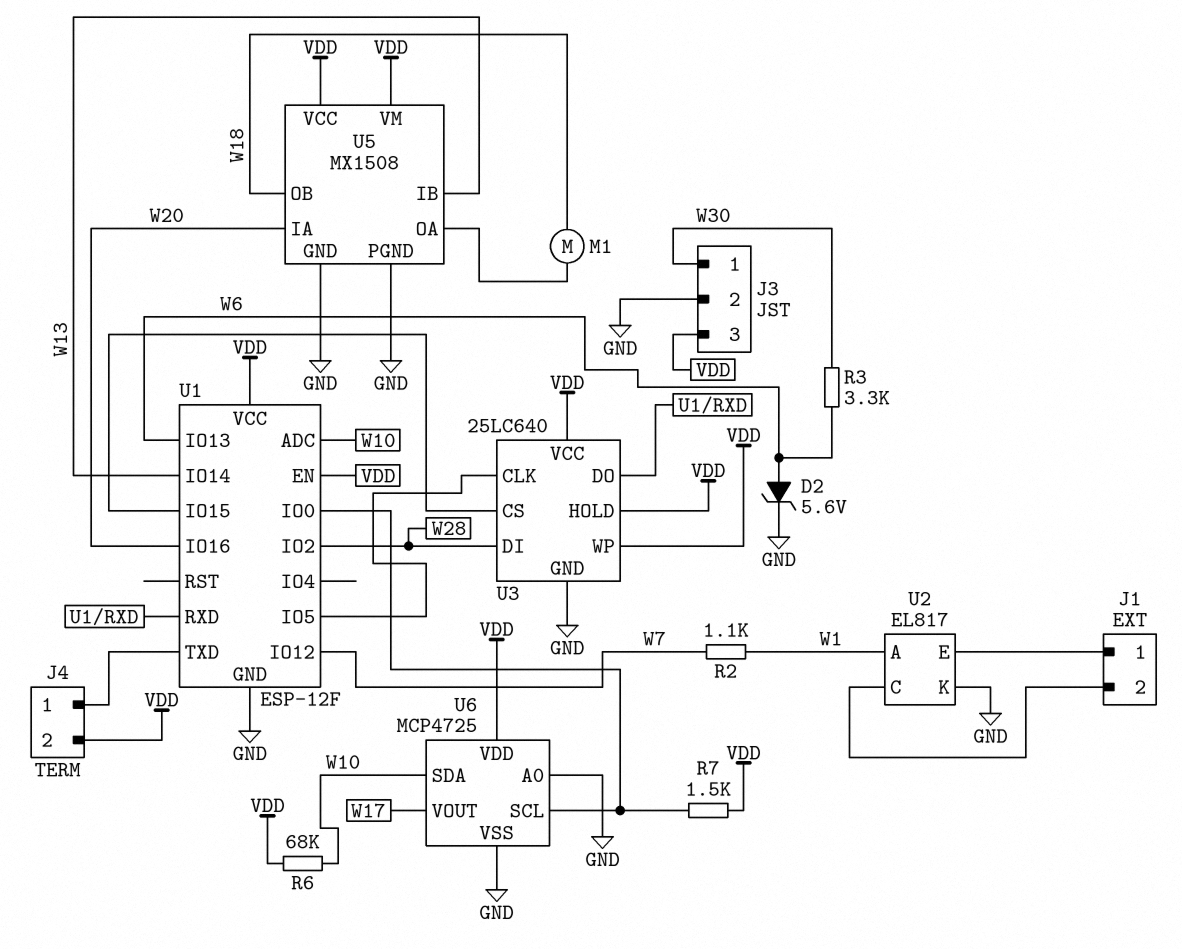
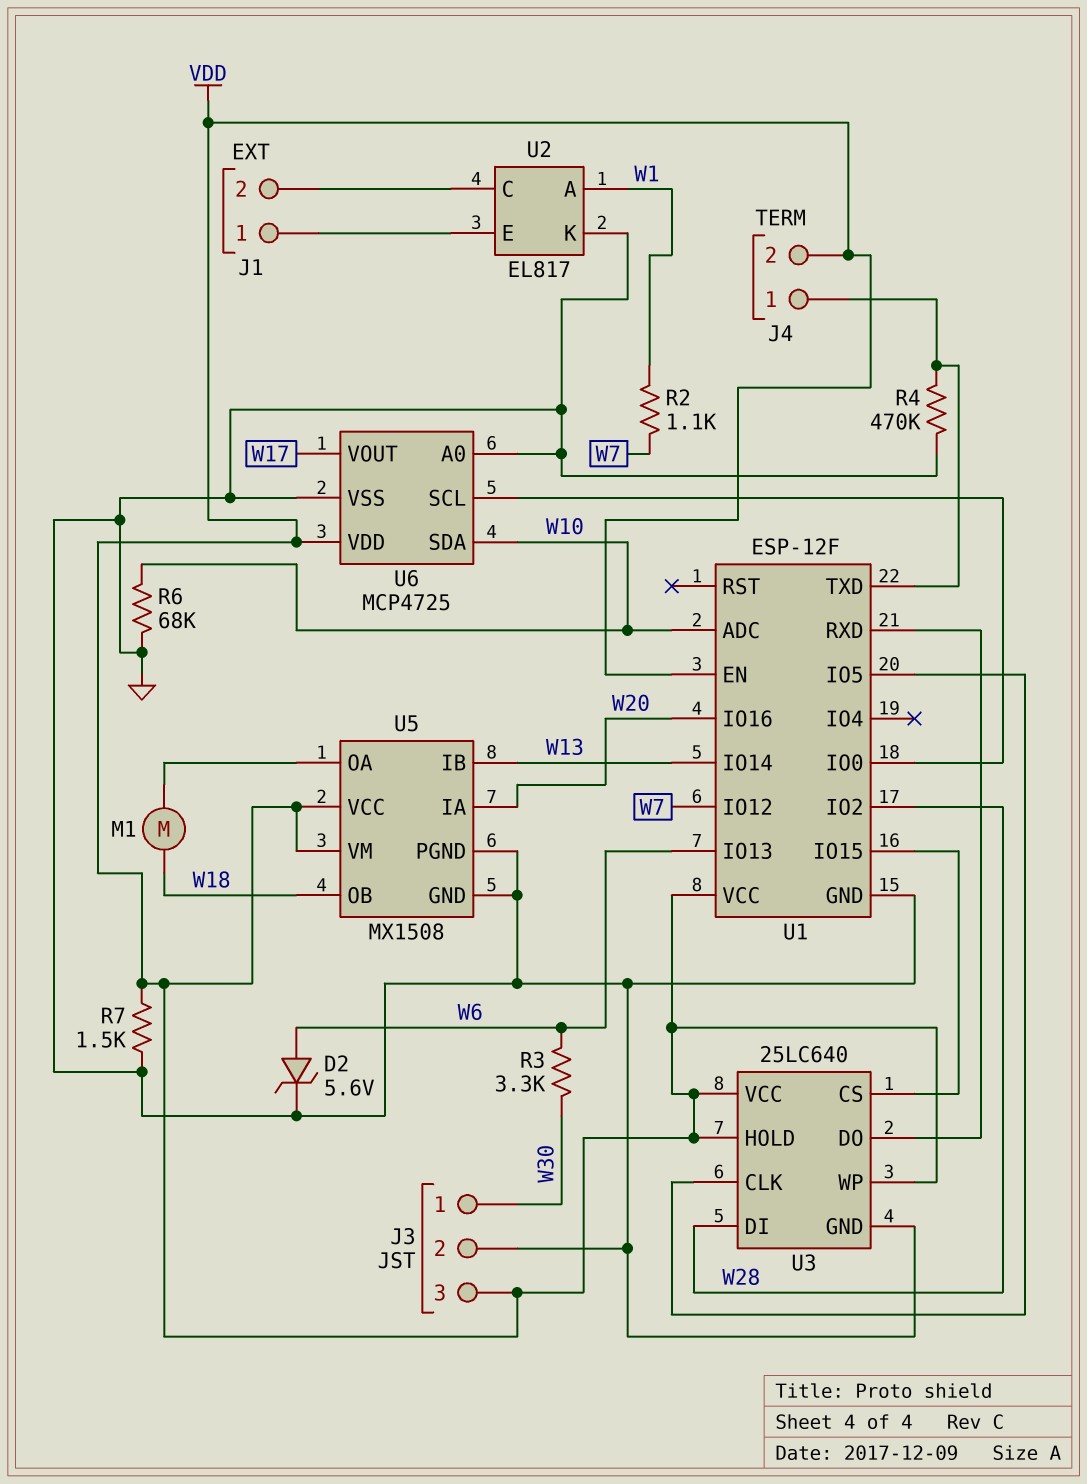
R4: none -> 470k (GND, J4/1)
R6: 68k (VDD, W10) -> 68k (GND, W10)
R7: 1.5k (U1/IO0, VDD) -> 1.5k (GND, VDD)

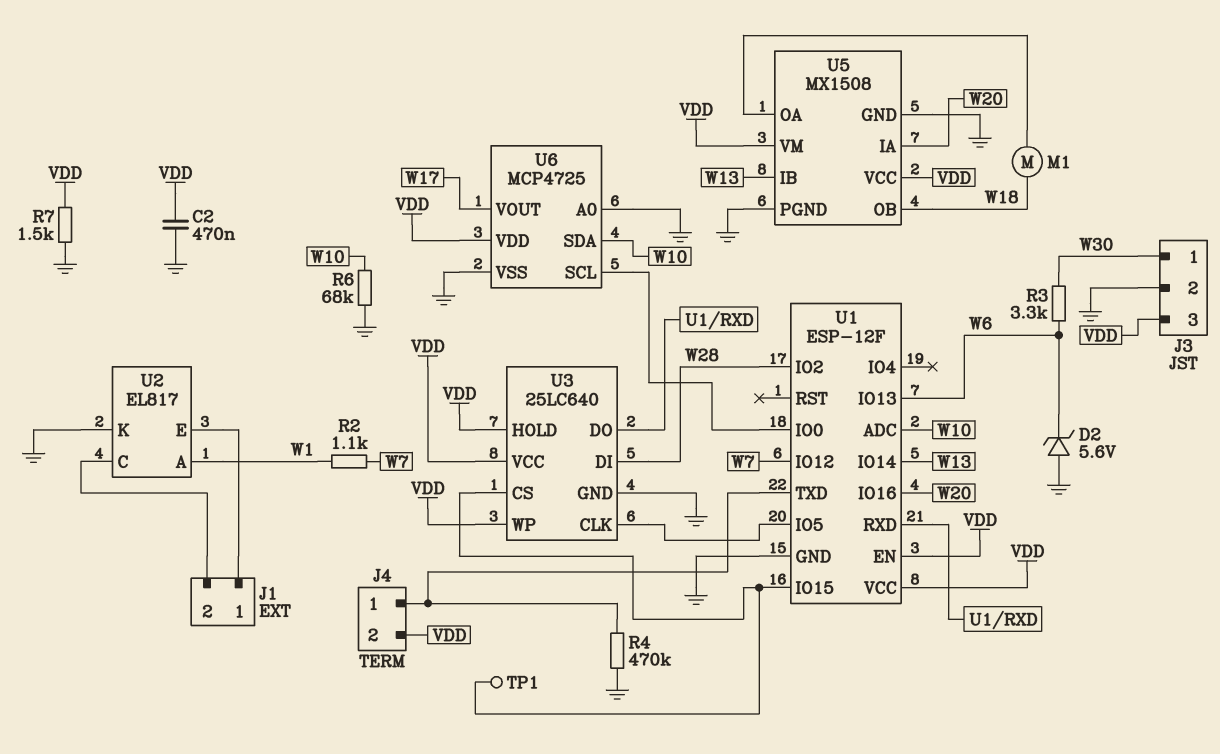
C2: none -> 470nF (GND, VDD)
D2: zener 5.6V (A W6, K GND) -> zener 5.6V (A GND, K W6)
TP1: none -> test point (U1/IO15)

